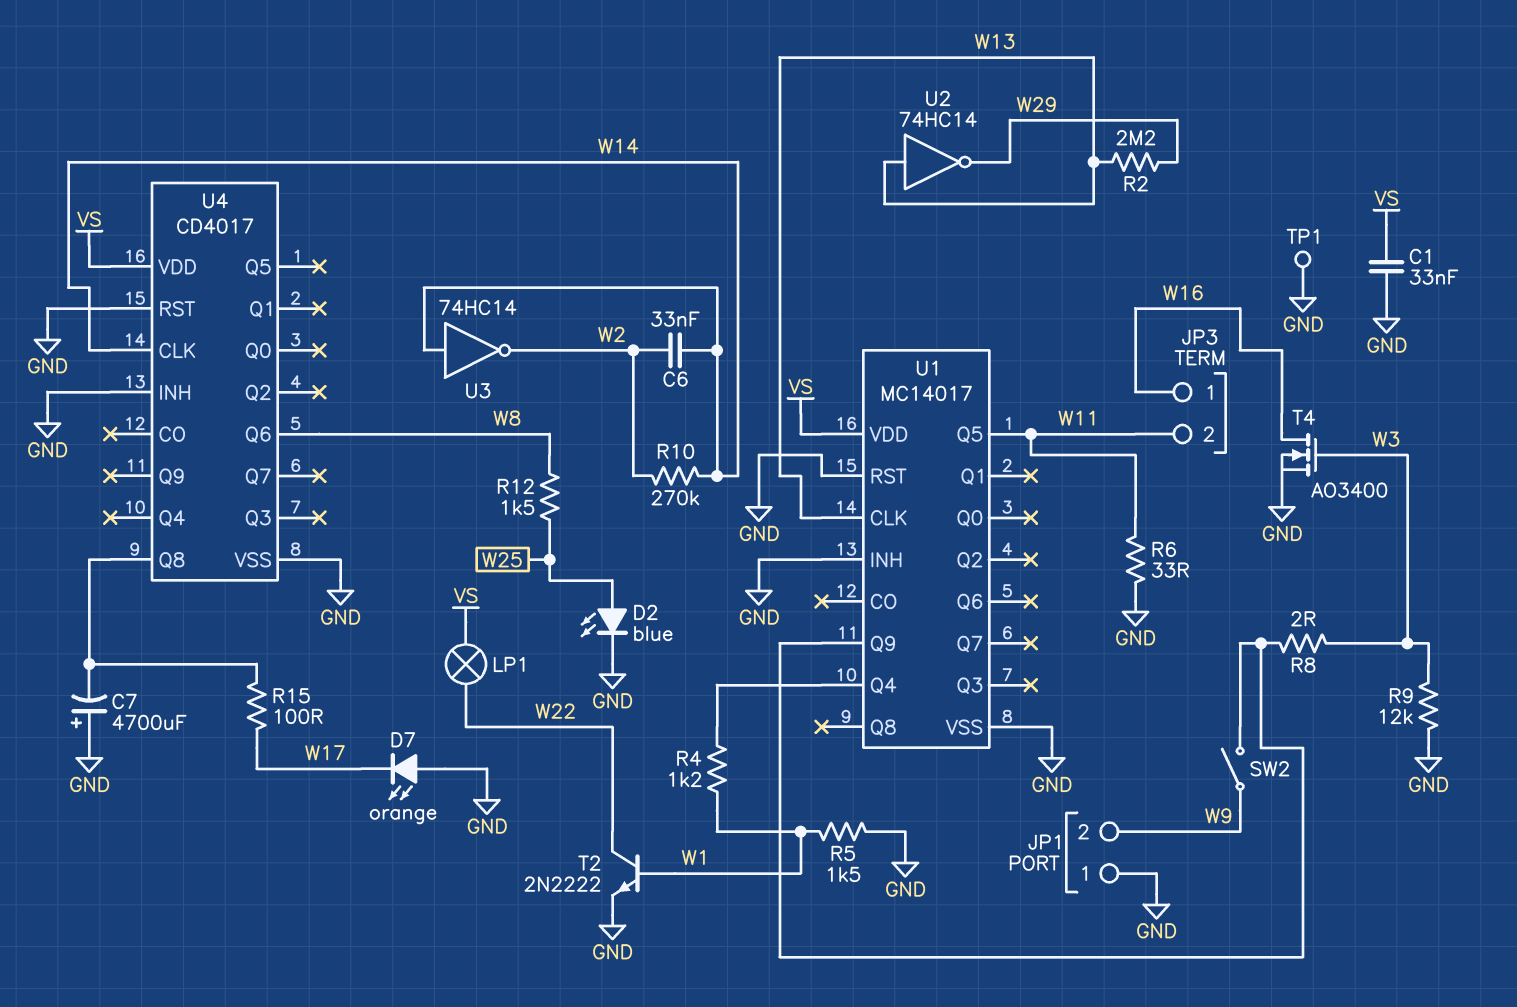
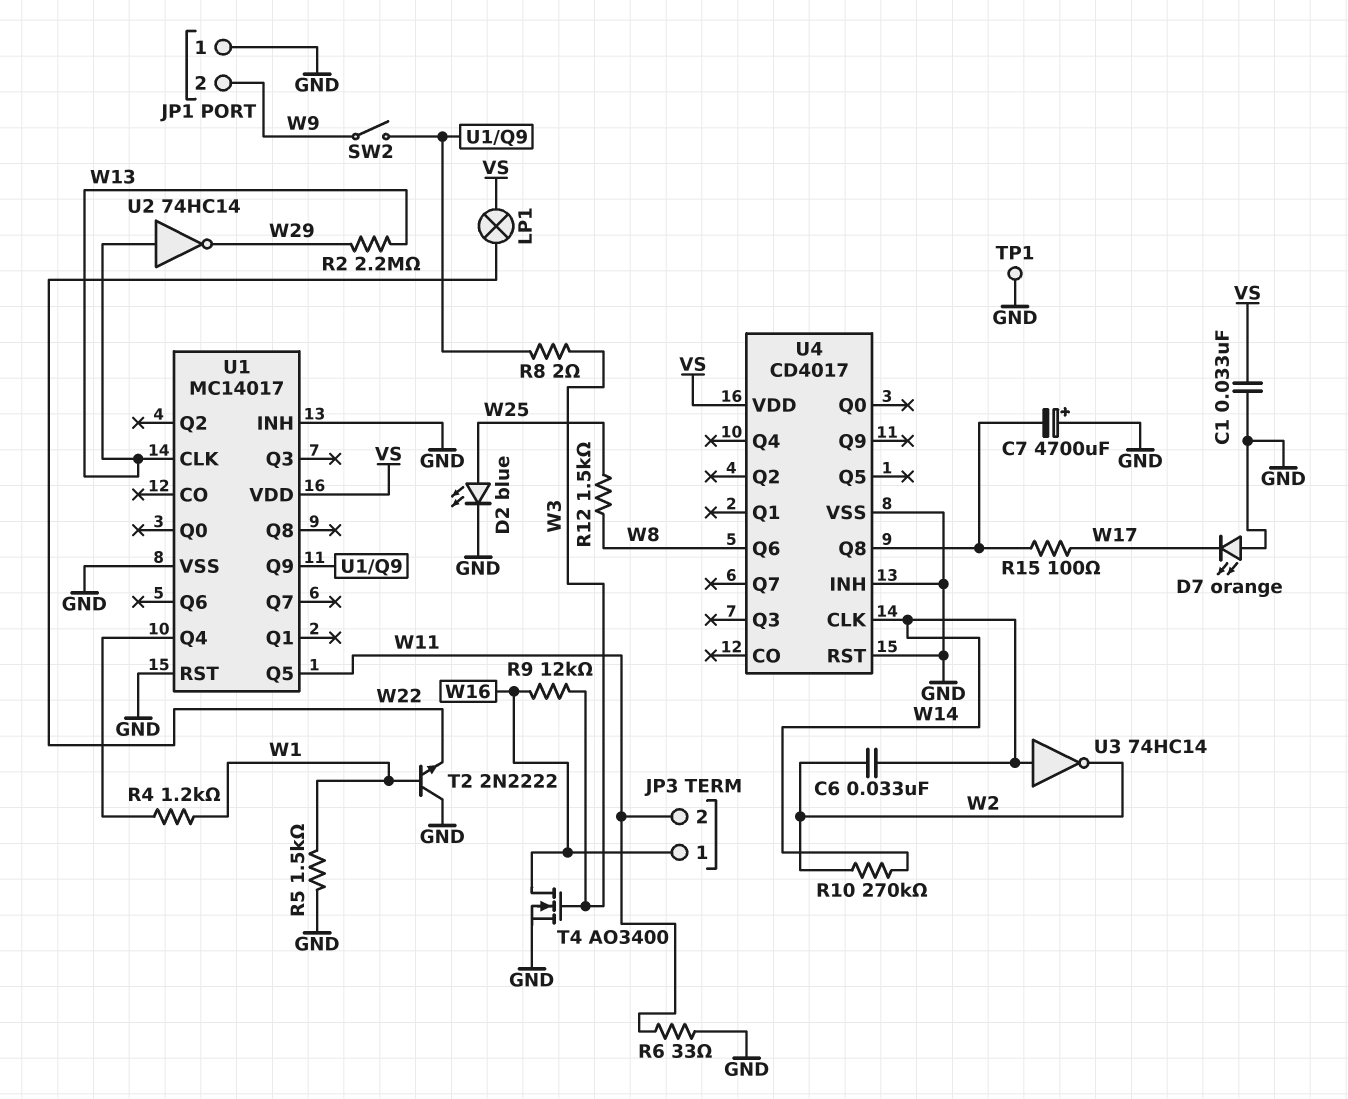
R9: 12k (GND, W3) -> 12k (W3, W16)
T2: NPN 2N2222 (B W1, C W22, E GND) -> NPN 2N2222 (B W1, C GND, E W22)

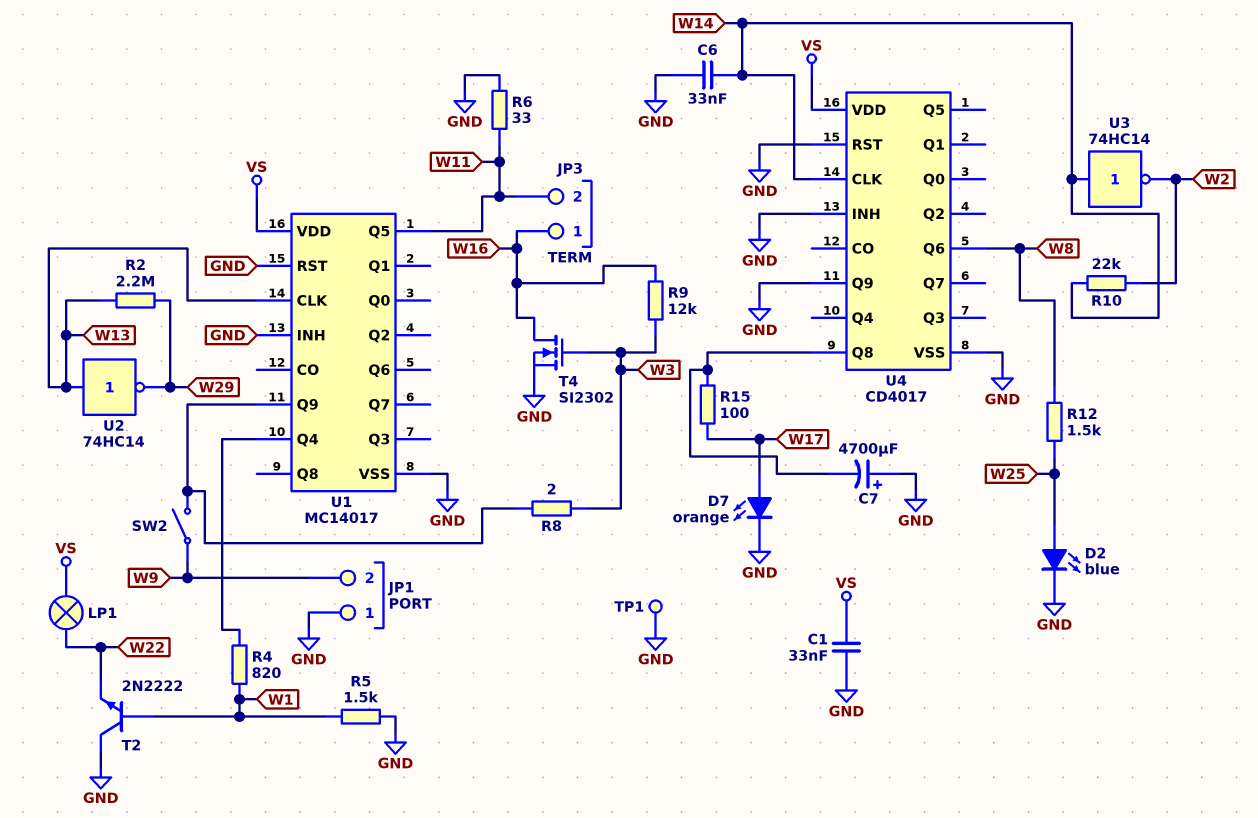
C6: 33nF (W2, W14) -> 33nF (GND, W14)
D7: LED orange (A GND, K W17) -> LED orange (A W17, K GND)
R4: 1.2k (U1/Q4, W1) -> 820 (U1/Q4, W1)
R10: 270k (W2, W14) -> 22k (W2, W14)
T4: NMOS AO3400 (G W3, D W16, S GND) -> NMOS SI2302 (G W3, D W16, S GND)
U4 pin Q9: none -> GND

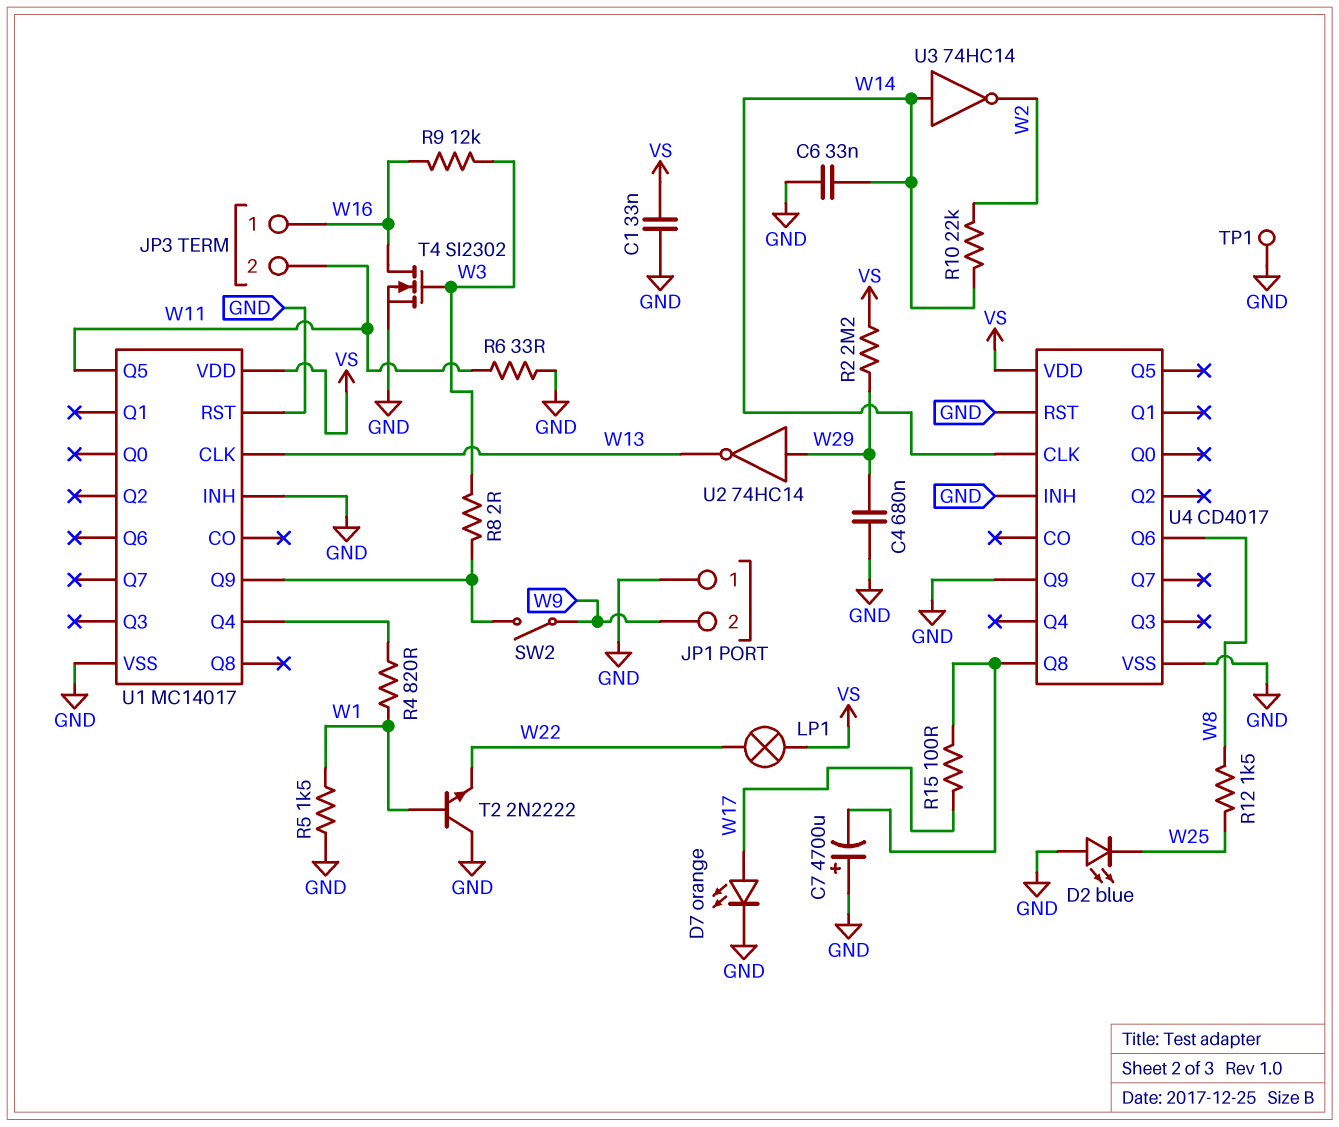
C4: none -> 680nF (GND, W29)
D2: LED blue (A W25, K GND) -> LED blue (A GND, K W25)
R2: 2.2M (W13, W29) -> 2.2M (VS, W29)
U2: NOT 74HC14 (in W13, out W29) -> NOT 74HC14 (in W29, out W13)

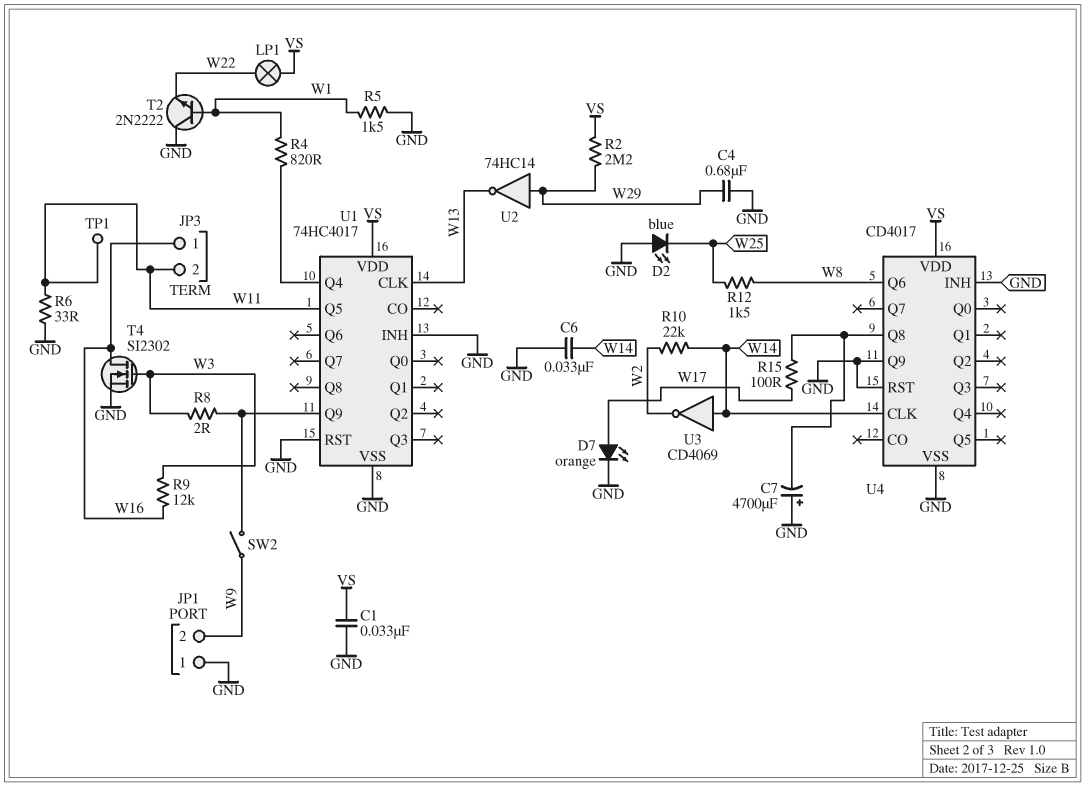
TP1: test point (GND) -> test point (W11)
U1: MC14017 -> 74HC4017
U3: NOT 74HC14 (in W14, out W2) -> NOT CD4069 (in W14, out W2)

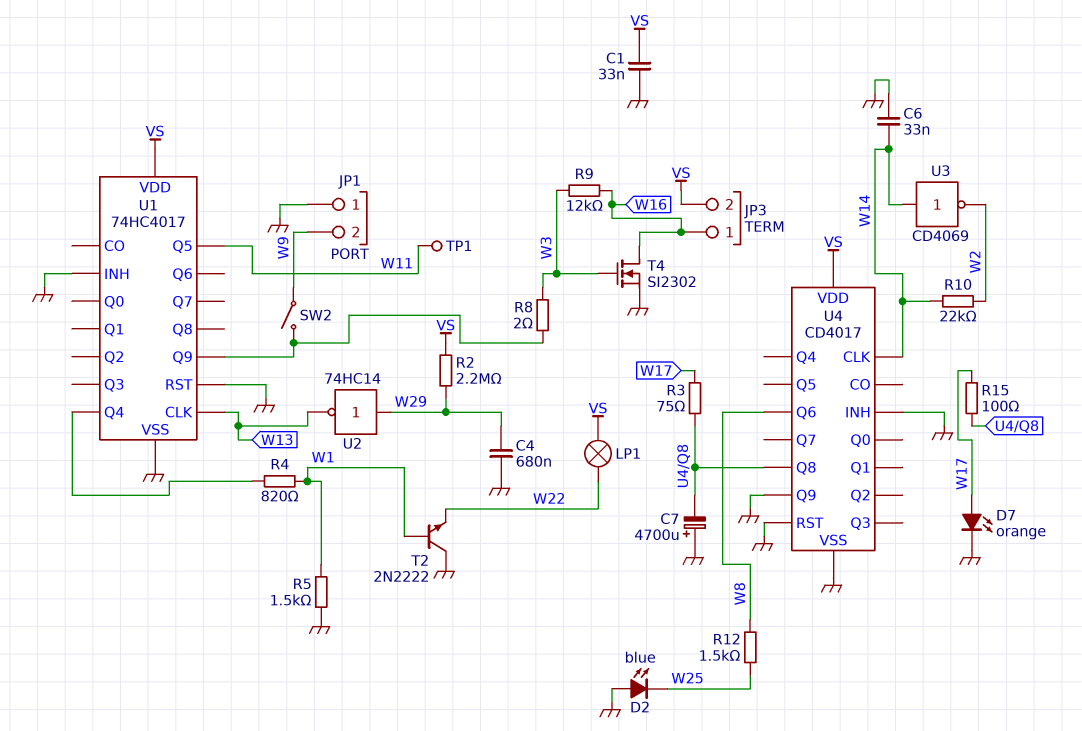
JP3 pin 2: W11 -> VS
R3: none -> 75 (U4/Q8, W17)
R6: 33 (GND, W11) -> none

